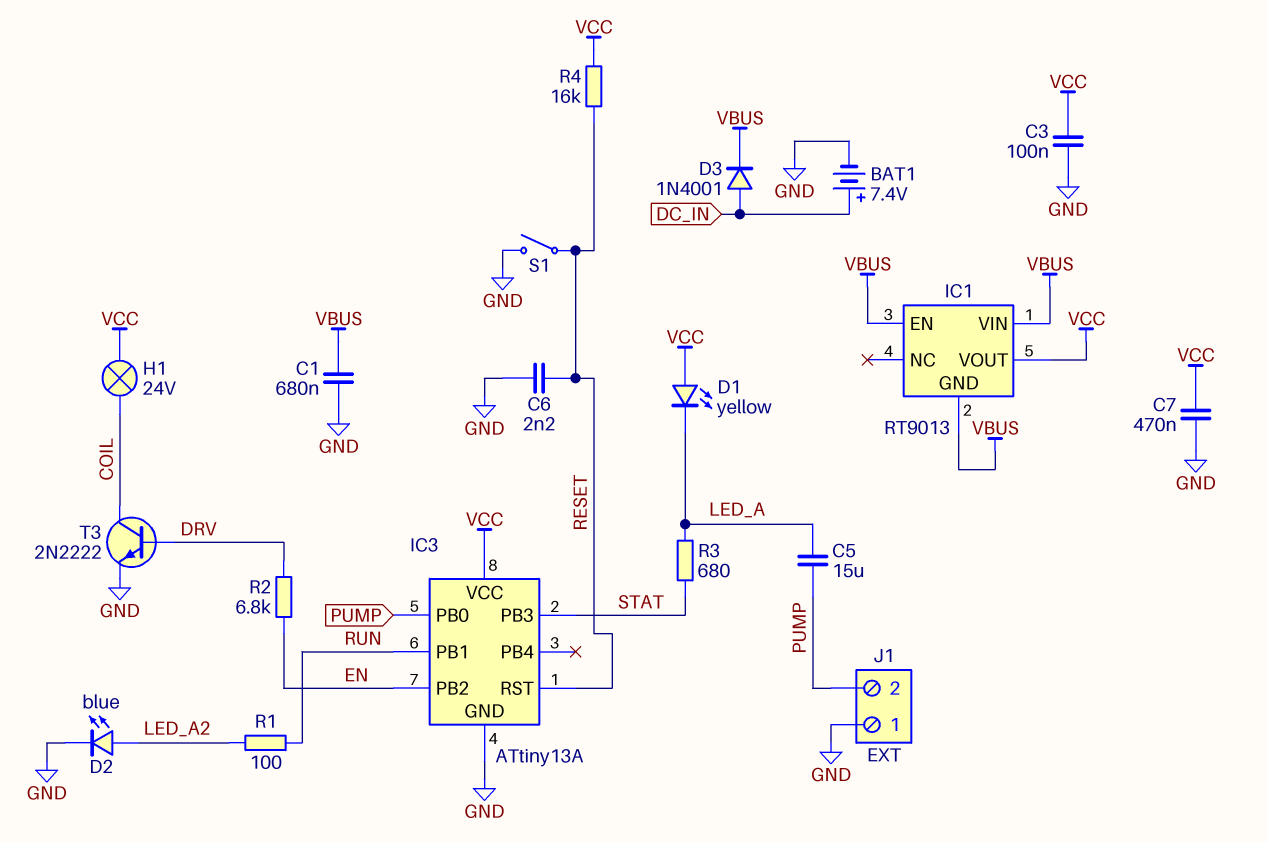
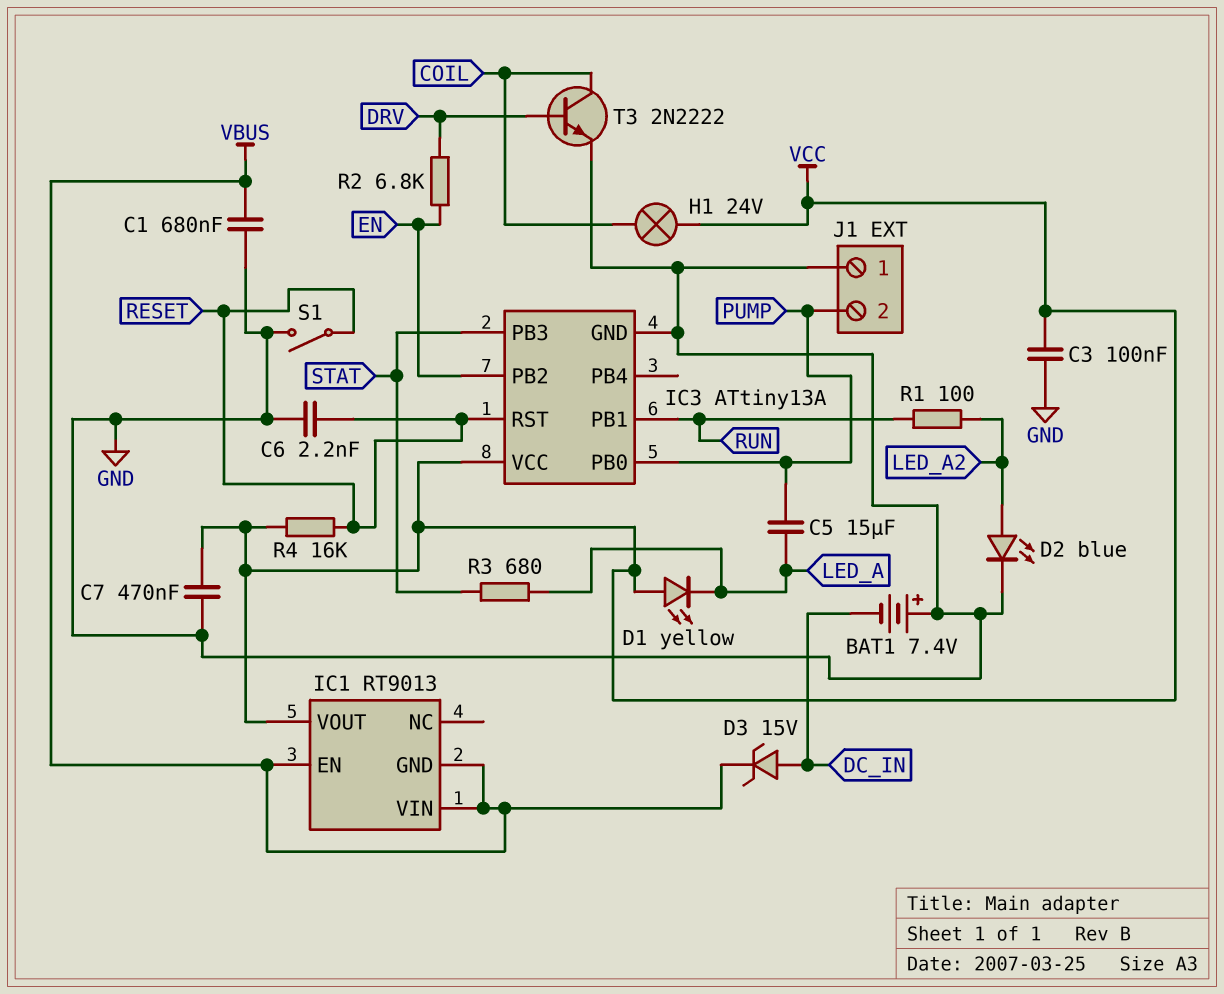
BAT1: 7.4V (plus DC_IN, minus GND) -> 7.4V (plus GND, minus DC_IN)
D3: diode 1N4001 (A DC_IN, K VBUS) -> zener 15V (A DC_IN, K VBUS)

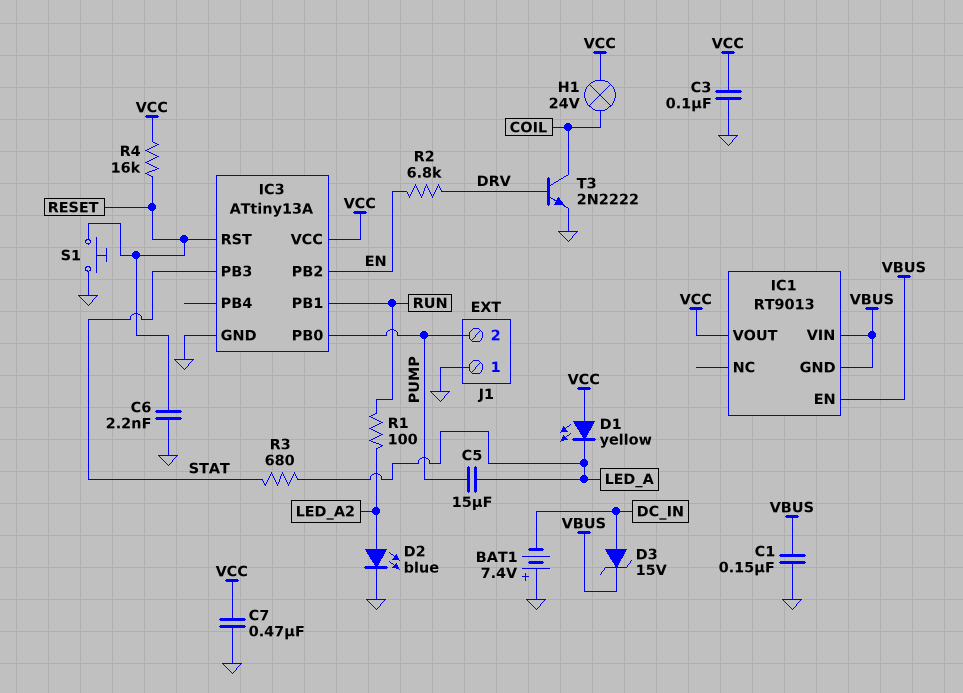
C1: 680nF (GND, VBUS) -> 150nF (GND, VBUS)
S1: switch (GND, RESET) -> button (GND, RESET)

